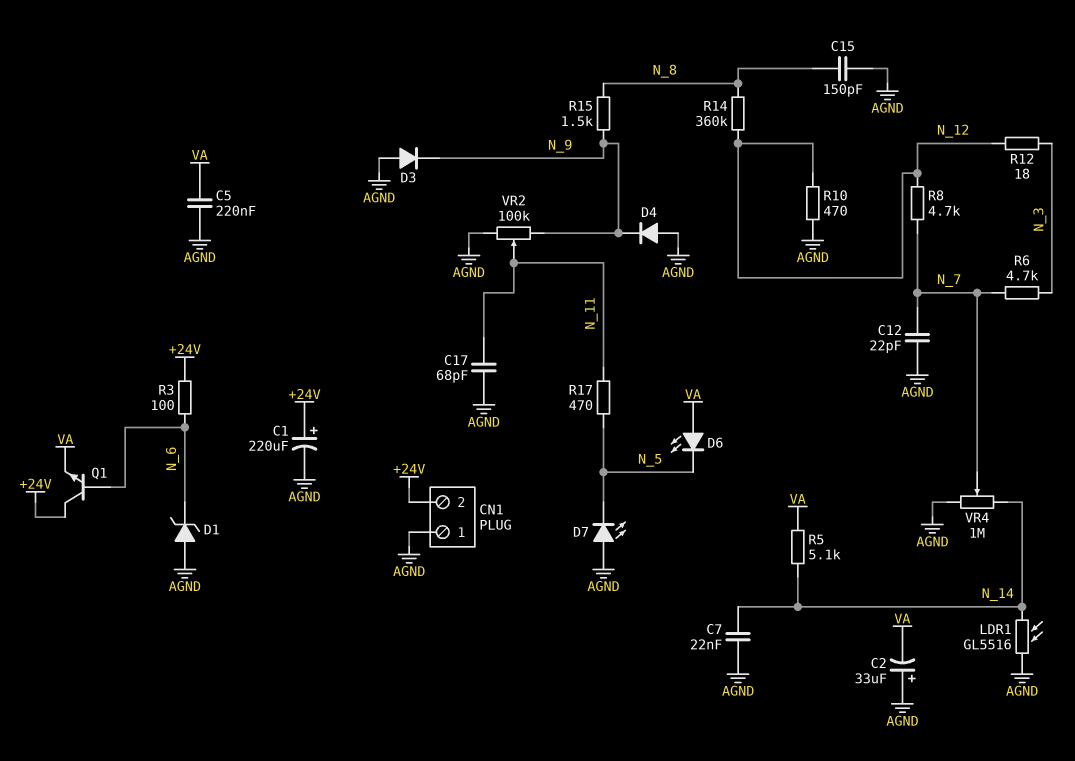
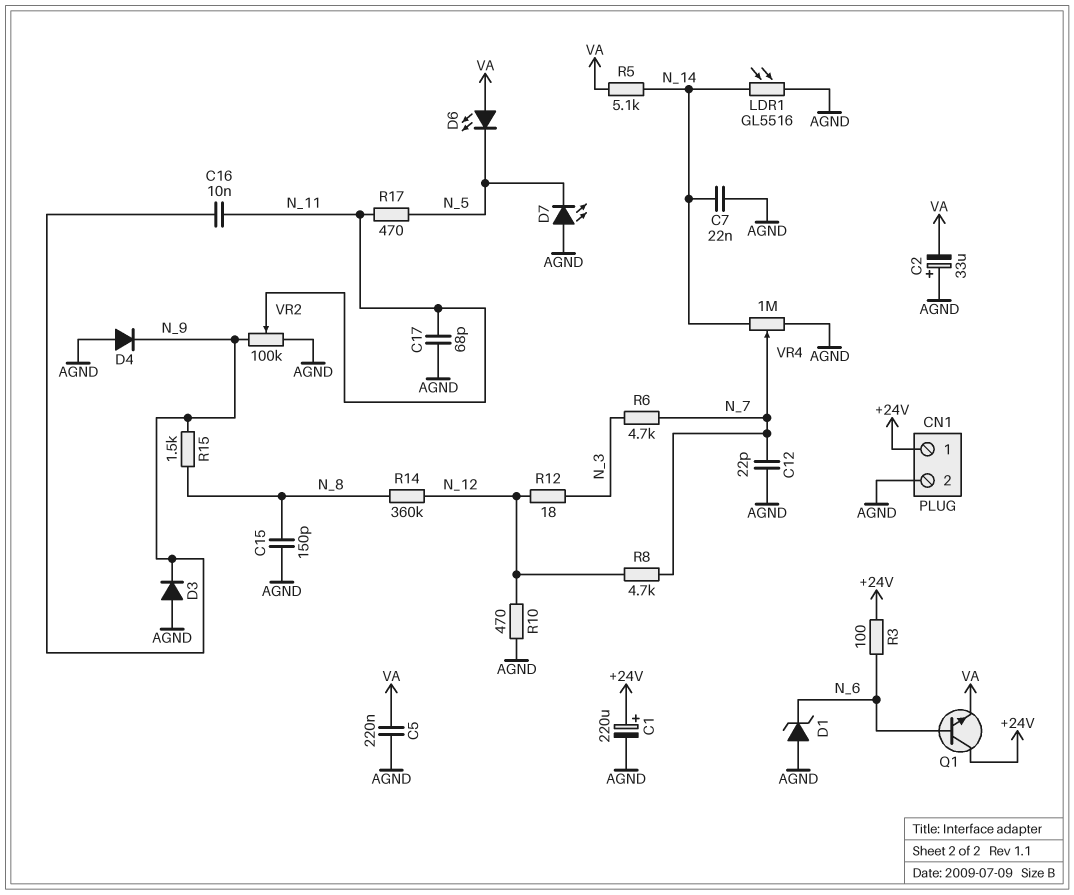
C16: none -> 10nF (N_9, N_11)
CN1 pin 1: AGND -> +24V
CN1 pin 2: +24V -> AGND

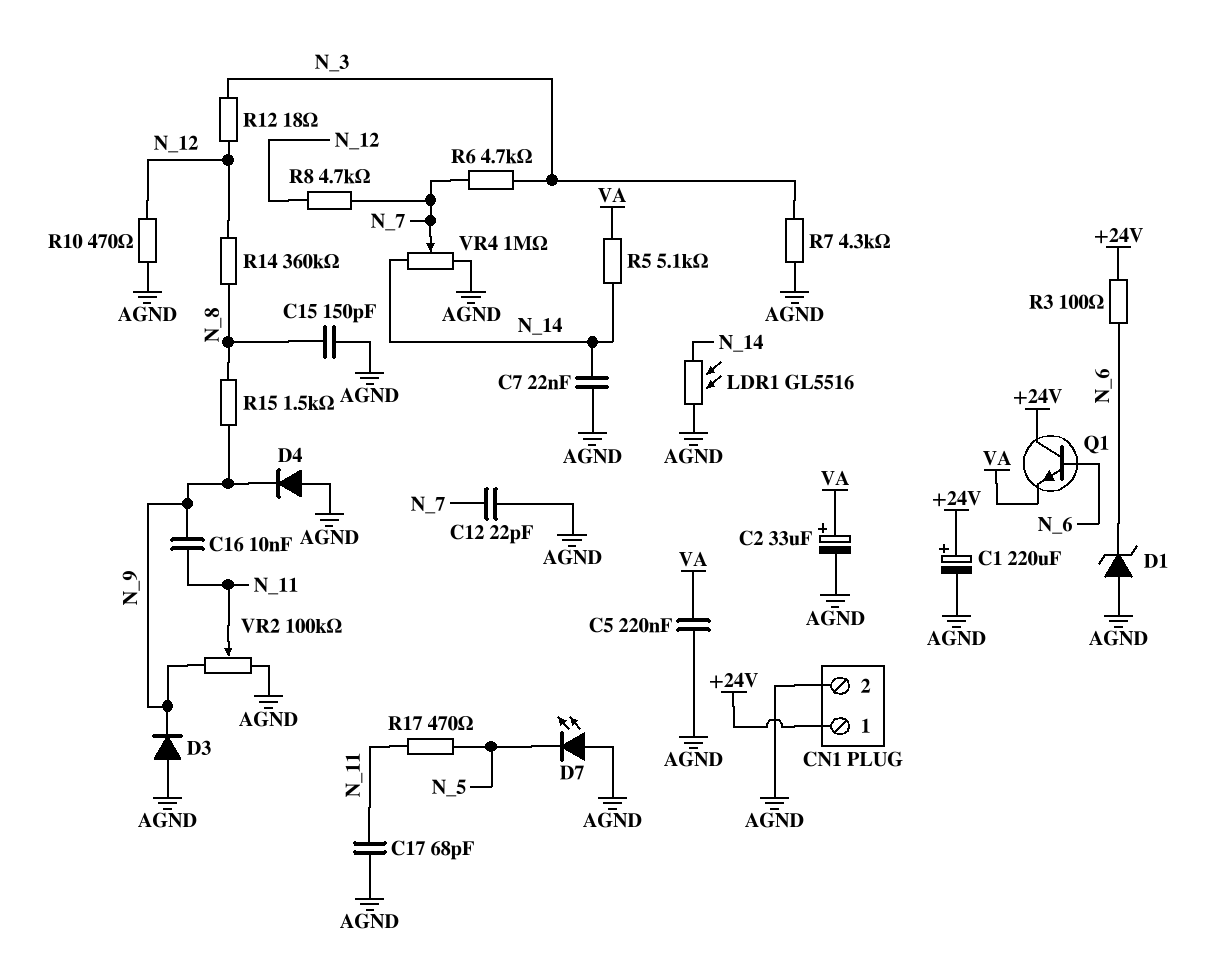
C2: 33uF (plus AGND, minus VA) -> 33uF (plus VA, minus AGND)
D6: LED (A VA, K N_5) -> none
R7: none -> 4.3k (AGND, N_3)

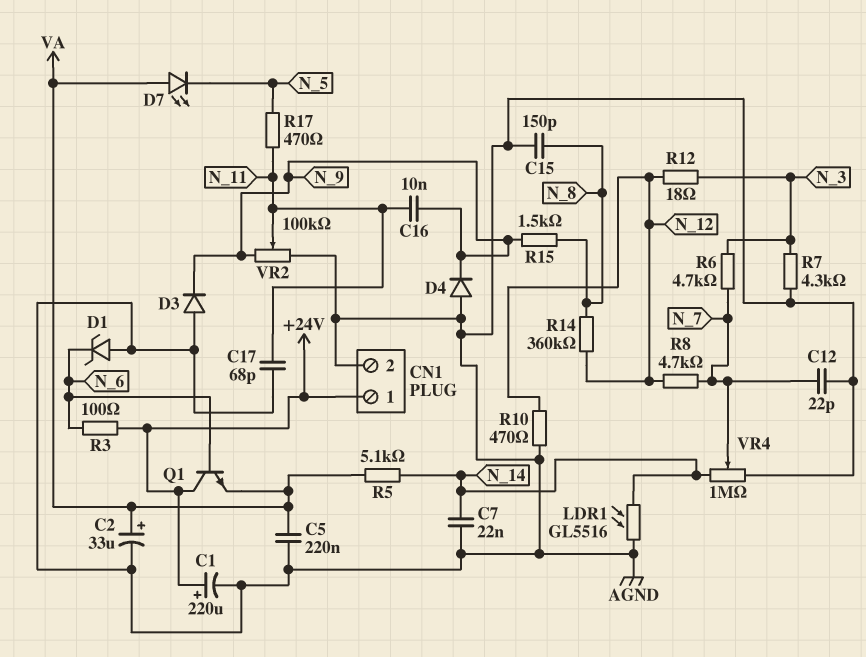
D7: LED (A AGND, K N_5) -> LED (A VA, K N_5)

